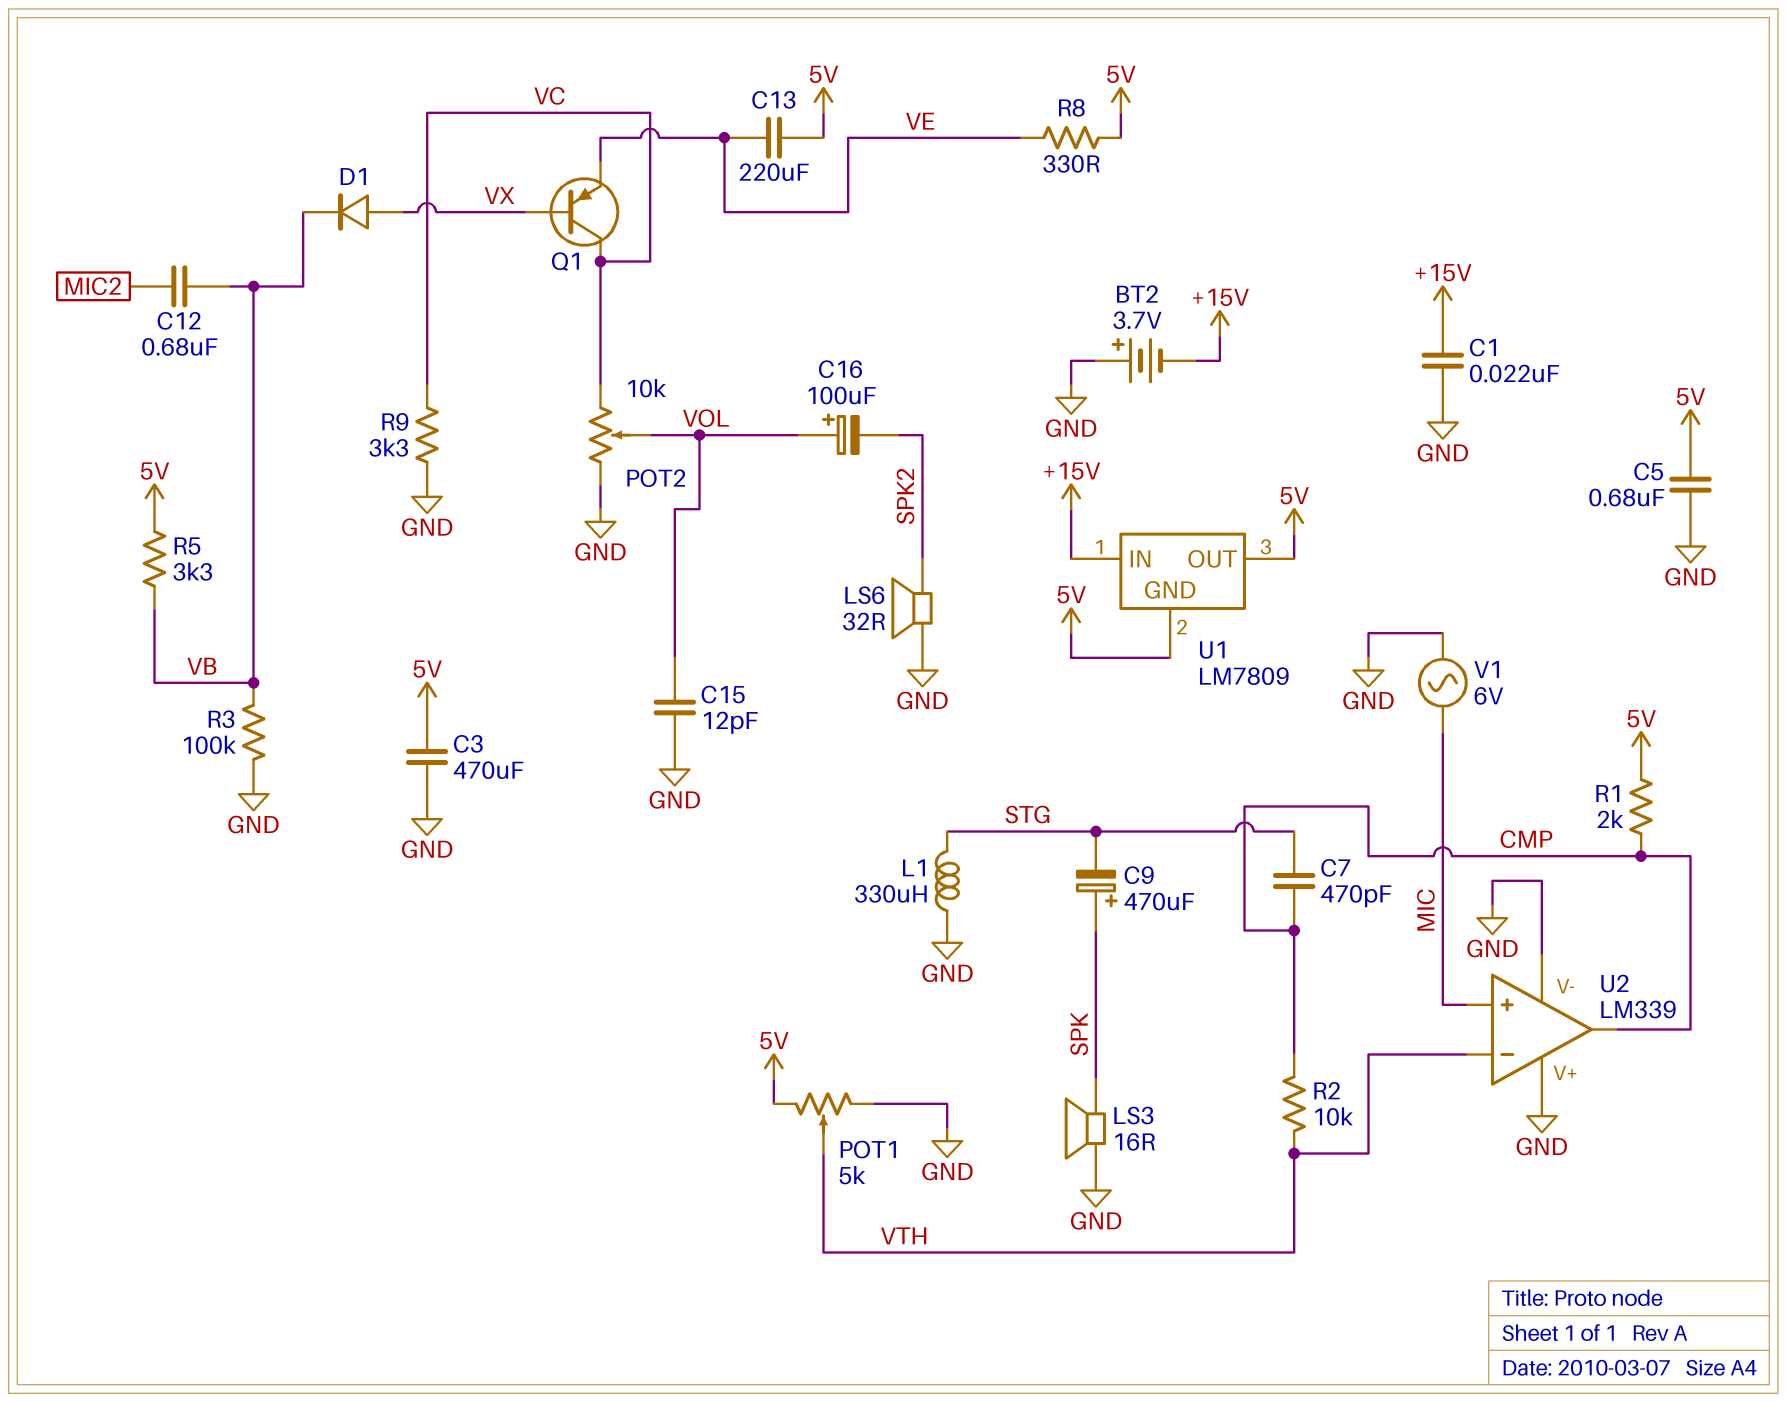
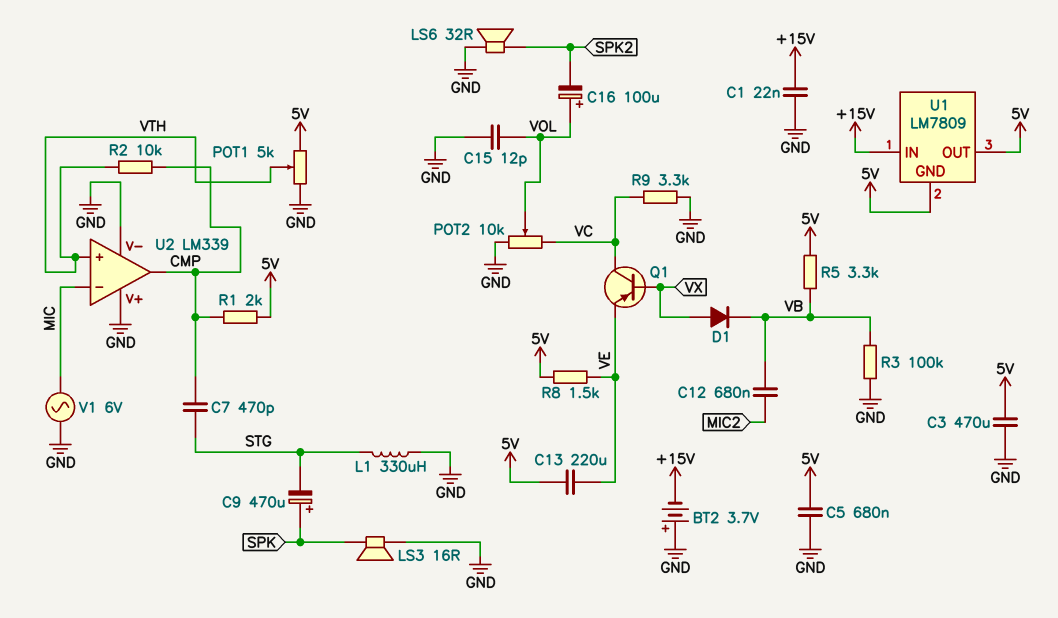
R8: 330 (5V, VE) -> 1.5k (5V, VE)
U2 pin in+: MIC -> VTH
U2 pin in-: VTH -> MIC

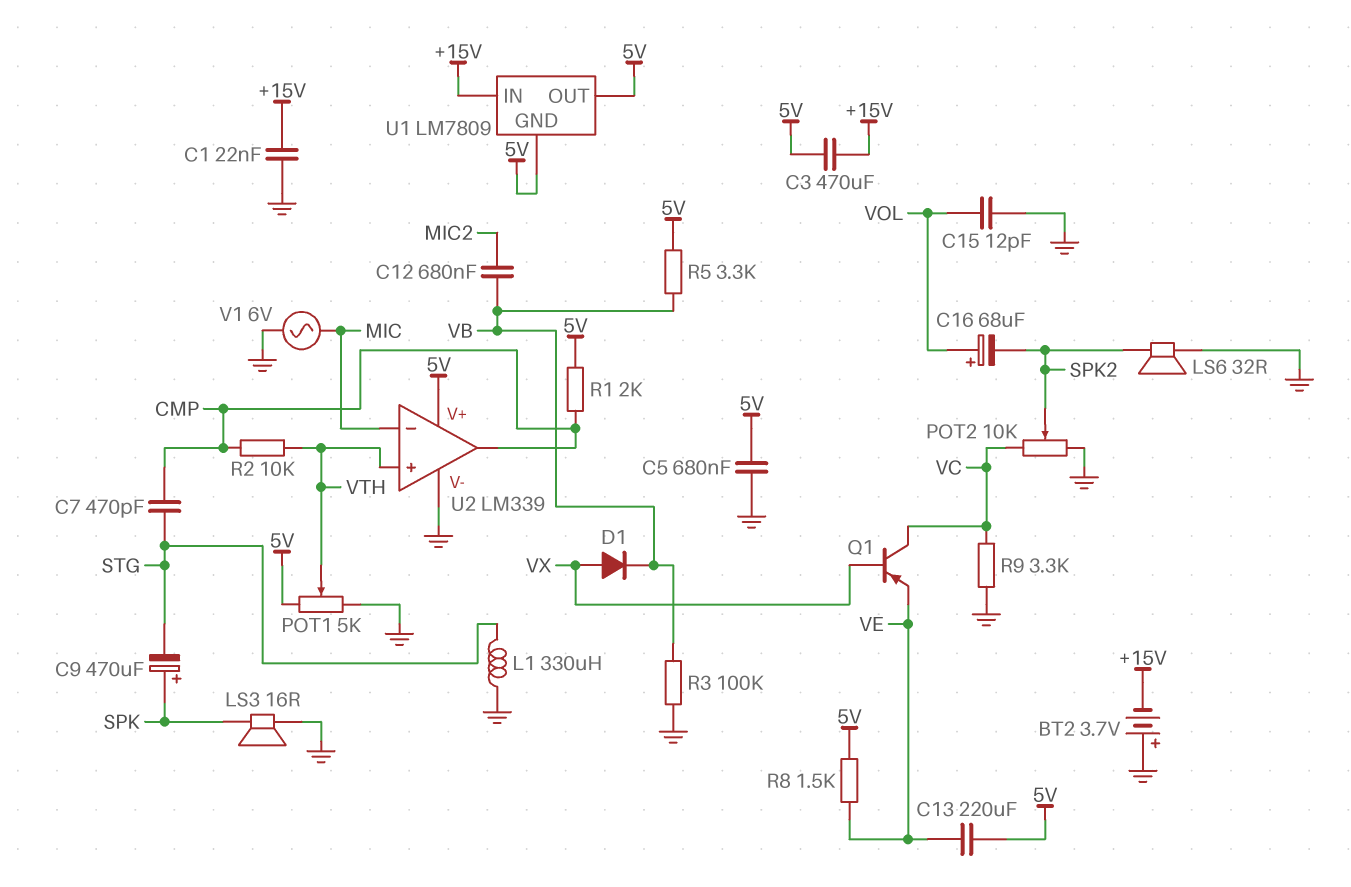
C3: 470uF (5V, GND) -> 470uF (+15V, 5V)
C16: 100uF (plus VOL, minus SPK2) -> 68uF (plus VOL, minus SPK2)
POT2: 10k (GND, VC, wiper VOL) -> 10k (GND, VC, wiper SPK2)
U2 pin V+: GND -> 5V

